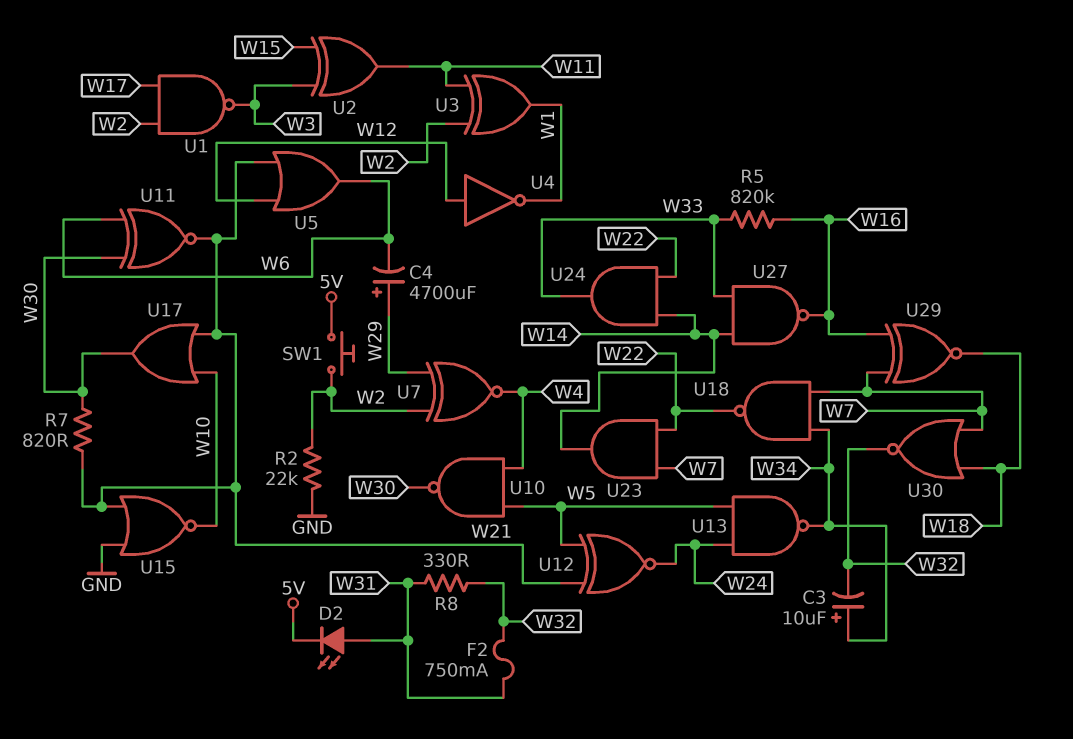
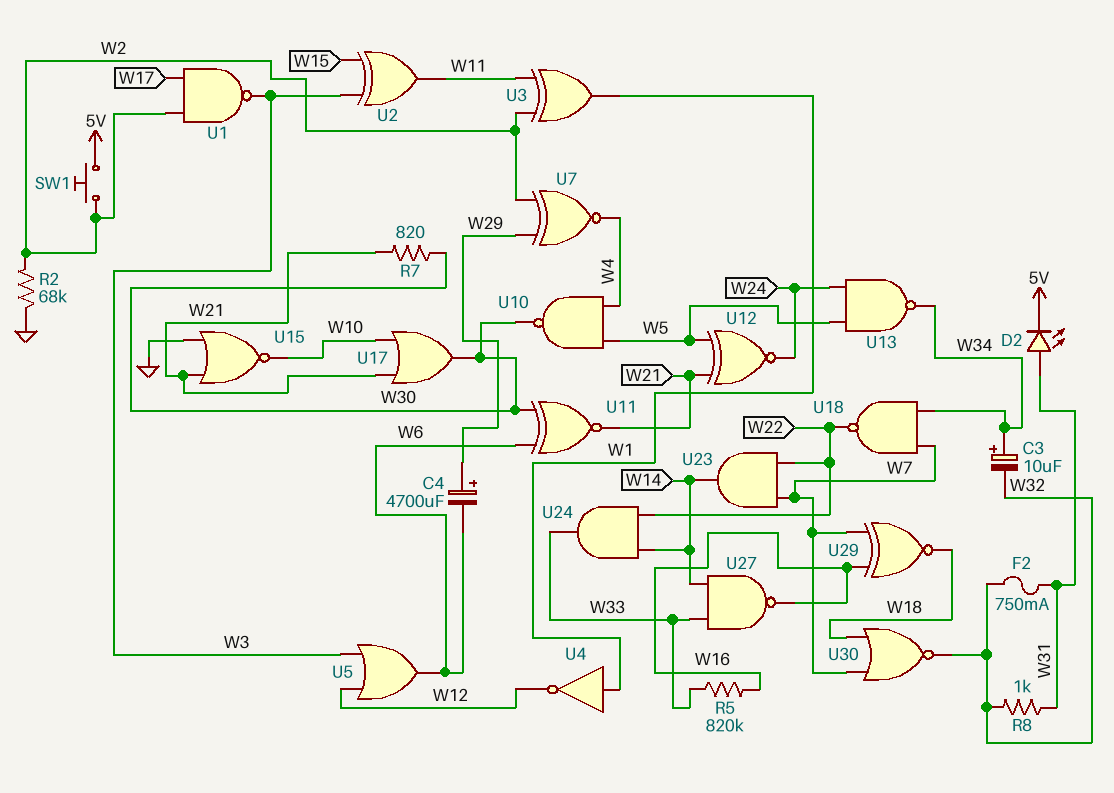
R2: 22k (GND, W2) -> 68k (GND, W2)
R8: 330 (W31, W32) -> 1k (W31, W32)
U4: NOT (in W12, out W1) -> NOT (in W1, out W12)
U5: OR (in W12, in W21, out W6) -> OR (in W3, in W12, out W6)

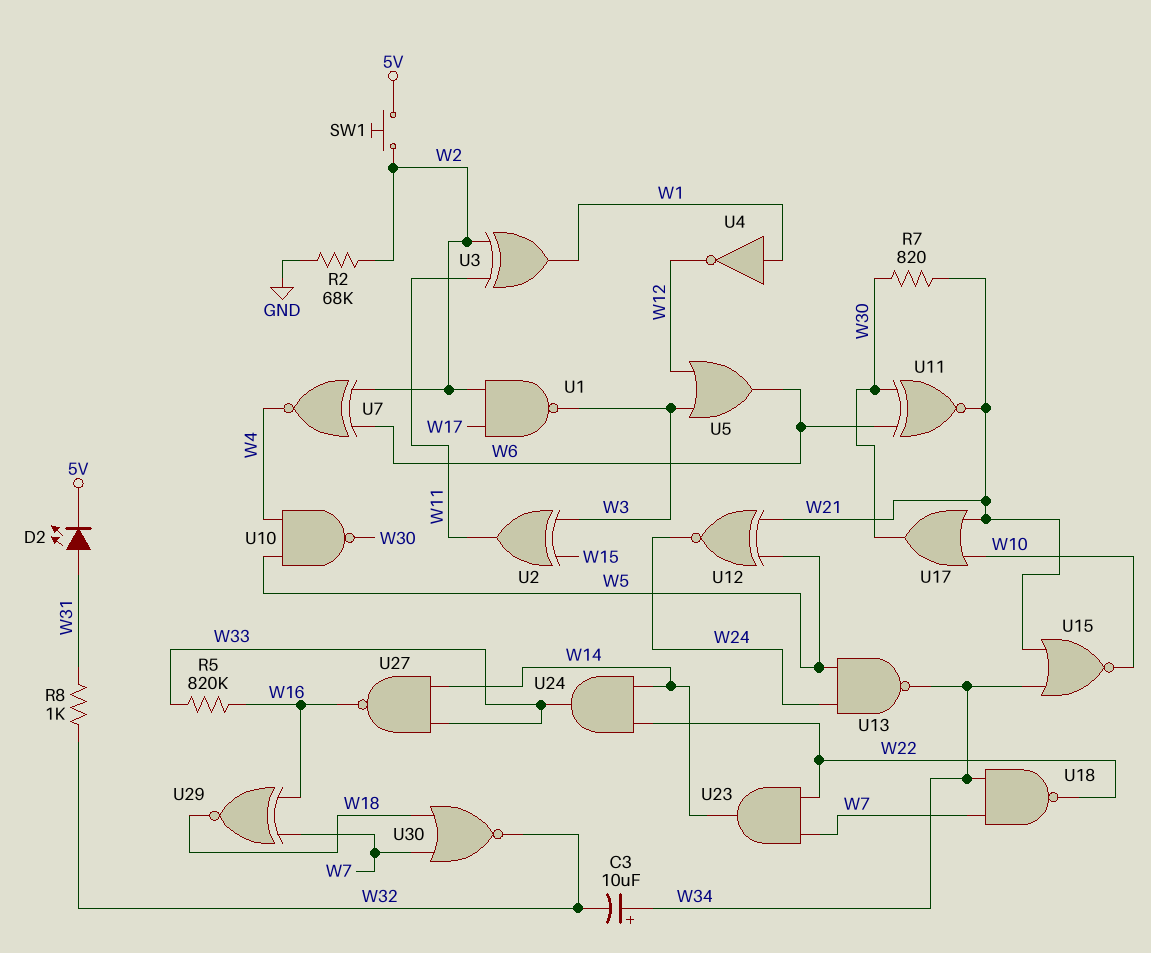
C4: 4700uF (plus W29, minus W6) -> none
F2: 750mA (W31, W32) -> none
U7: XNOR (in W2, in W29, out W4) -> XNOR (in W2, in W6, out W4)
U15: NOR (in GND, in W21, out W10) -> NOR (in W21, in W34, out W10)

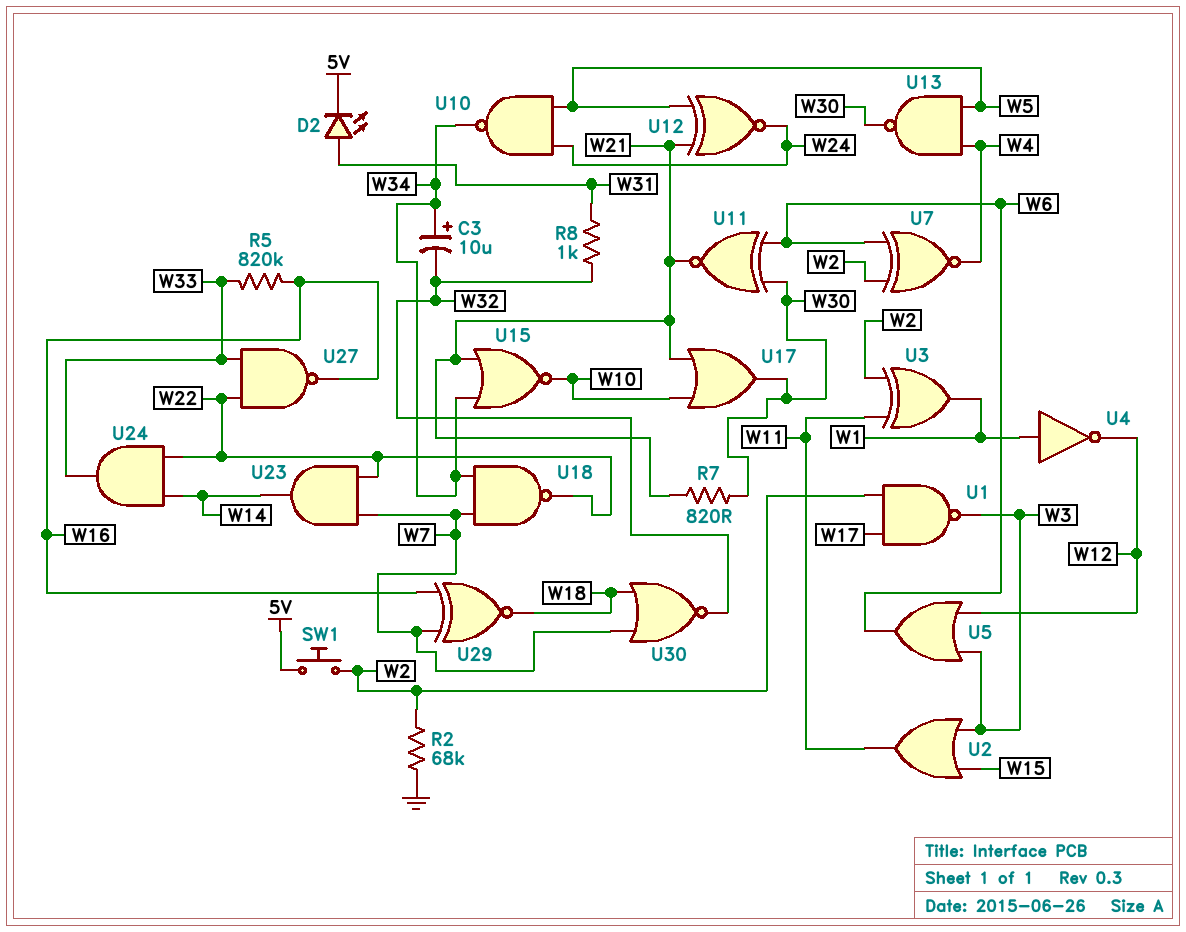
U2: XOR (in W3, in W15, out W11) -> OR (in W3, in W15, out W11)
U10: NAND (in W4, in W5, out W30) -> NAND (in W5, in W24, out W34)
U13: NAND (in W5, in W24, out W34) -> NAND (in W4, in W5, out W30)
U27: NAND (in W14, in W33, out W16) -> NAND (in W22, in W33, out W16)

